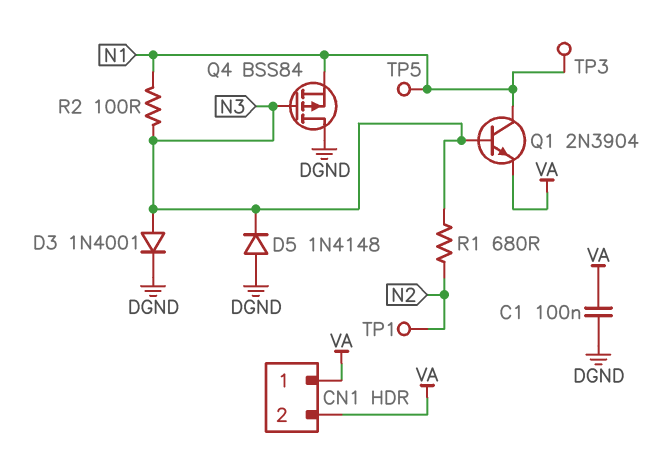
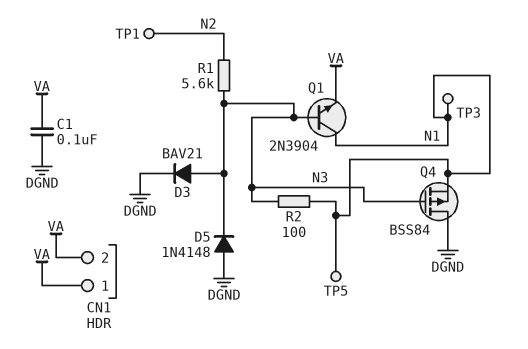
D3: diode 1N4001 (A N3, K DGND) -> diode BAV21 (A N3, K DGND)
R1: 680 (N2, N3) -> 5.6k (N2, N3)

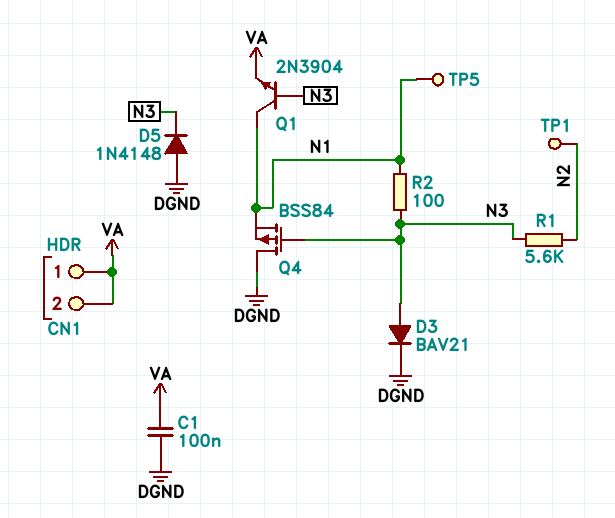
TP3: test point (N1) -> none

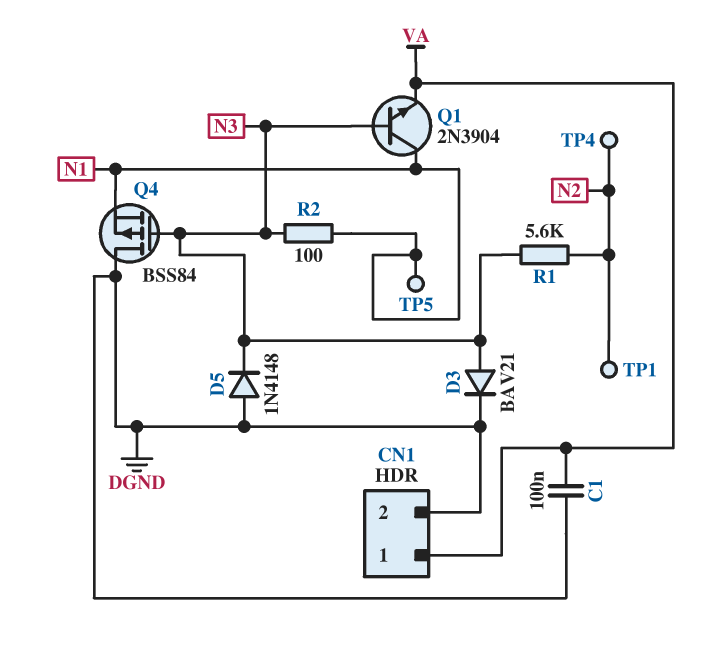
CN1 pin 2: VA -> DGND
TP4: none -> test point (N2)

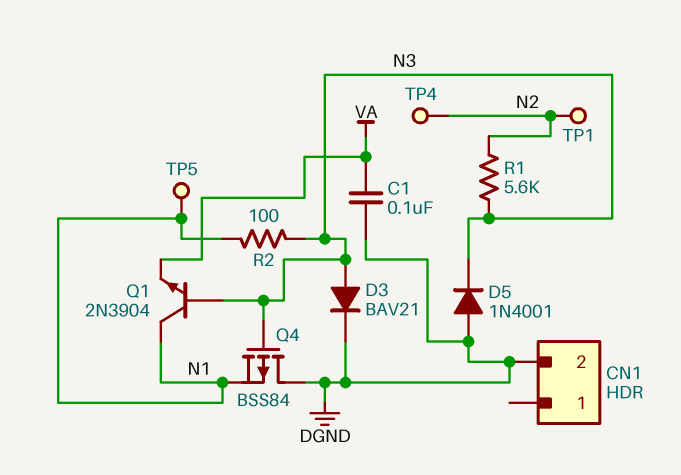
CN1 pin 1: VA -> none
D5: diode 1N4148 (A DGND, K N3) -> diode 1N4001 (A DGND, K N3)

